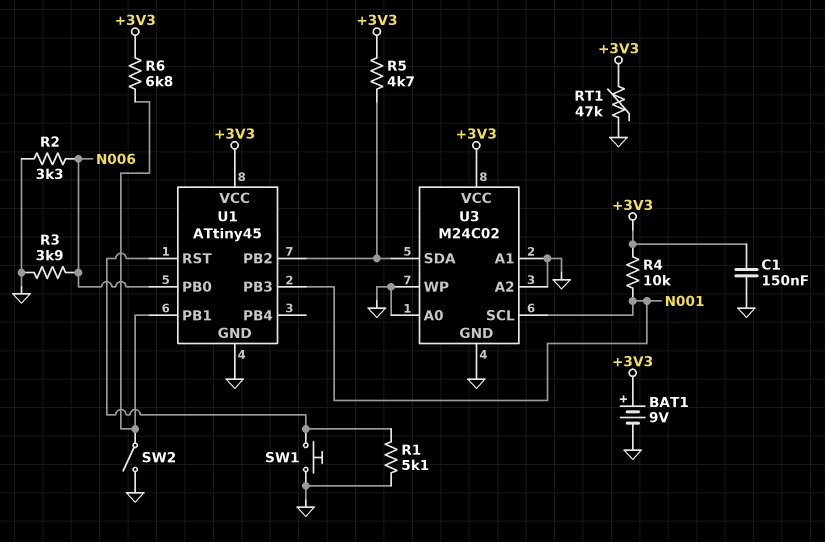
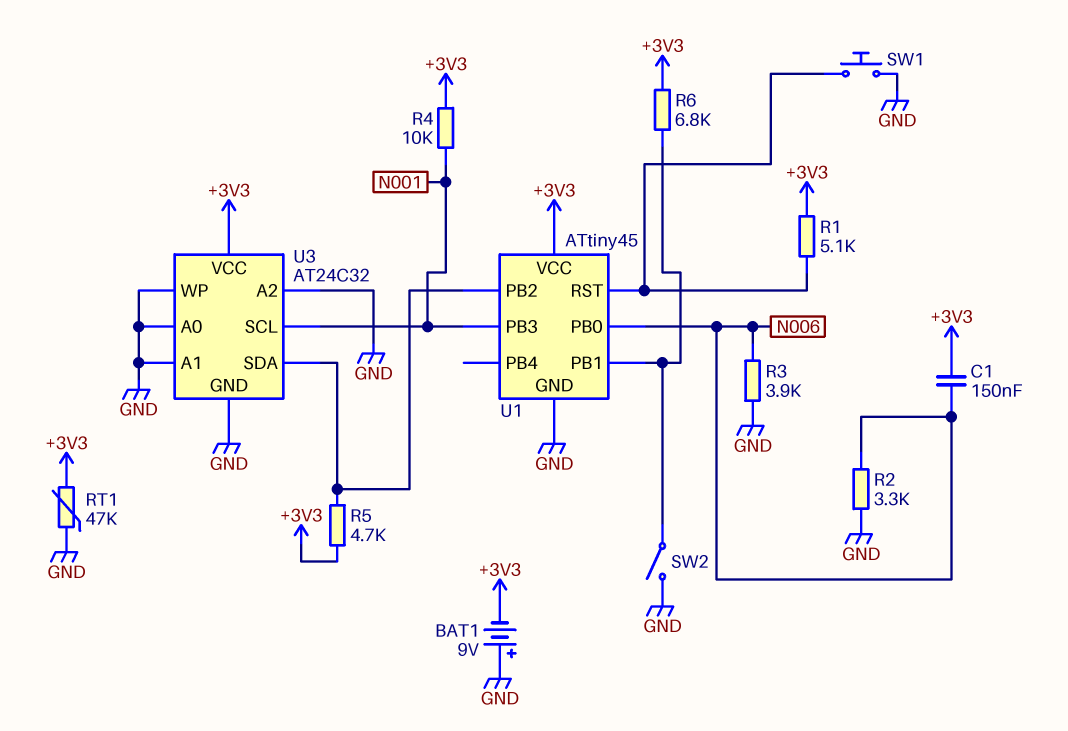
BAT1: 9V (plus +3V3, minus GND) -> 9V (plus GND, minus +3V3)
C1: 150nF (+3V3, GND) -> 150nF (+3V3, N006)
R1: 5.1k (GND, U1/RST) -> 5.1k (+3V3, U1/RST)
U3: M24C02 -> AT24C32

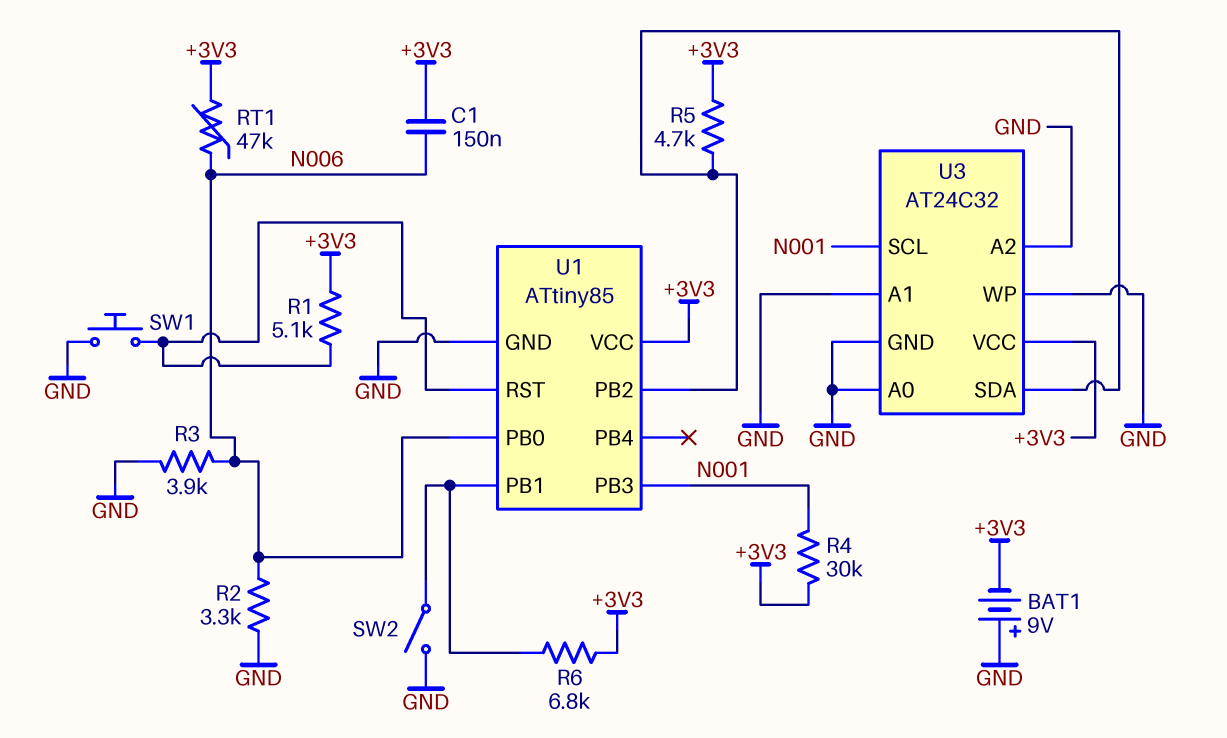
R4: 10k (+3V3, N001) -> 30k (+3V3, N001)
RT1: 47k (+3V3, GND) -> 47k (+3V3, N006)
U1: ATtiny45 -> ATtiny85

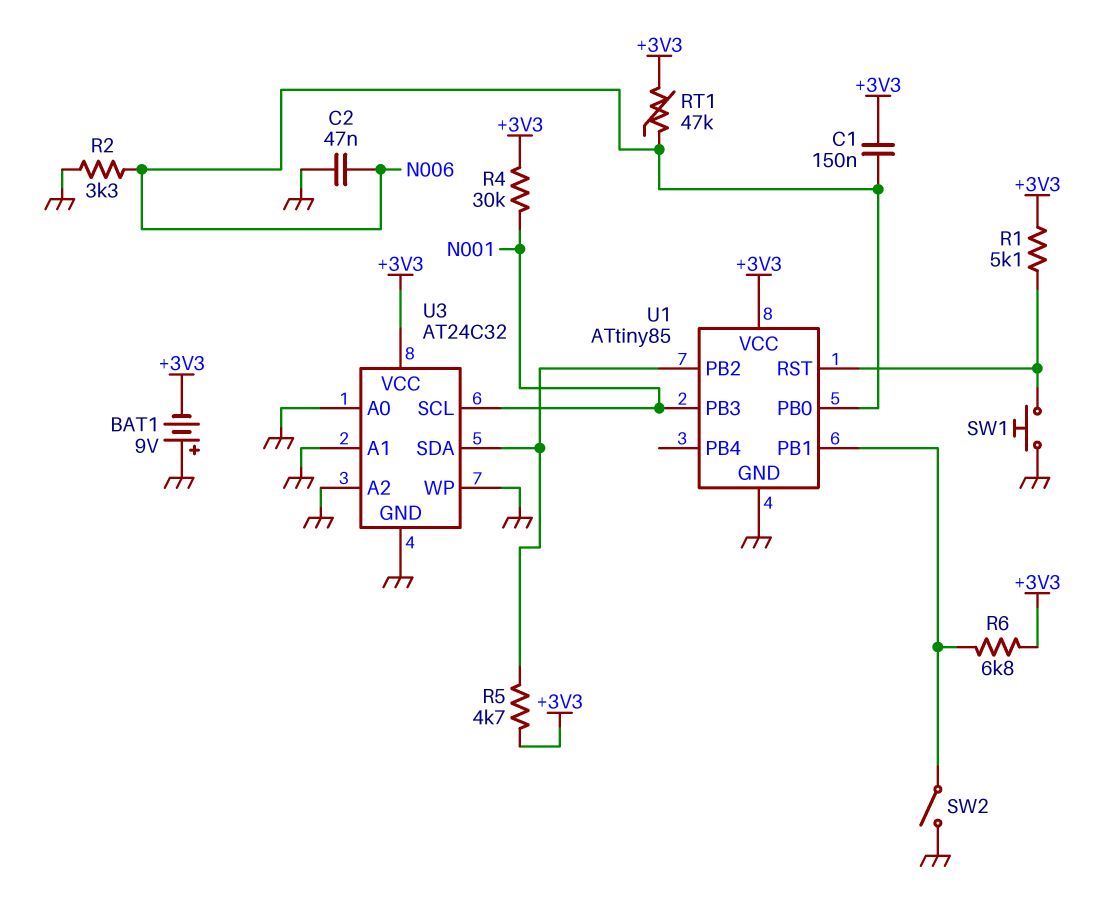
C2: none -> 47nF (GND, N006)
R3: 3.9k (GND, N006) -> none

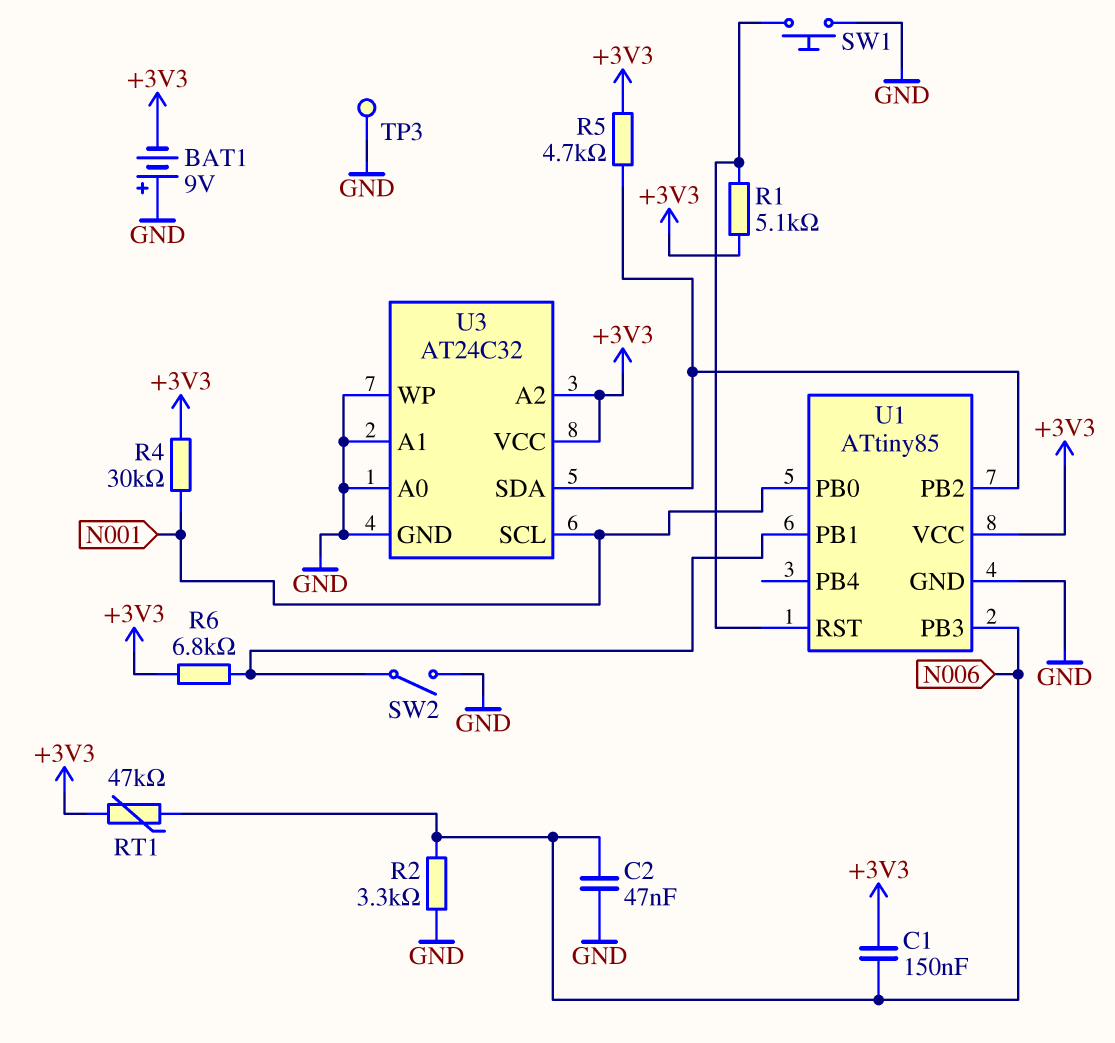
TP3: none -> test point (GND)
U1 pin PB0: N006 -> N001
U1 pin PB3: N001 -> N006
U3 pin A2: GND -> +3V3

